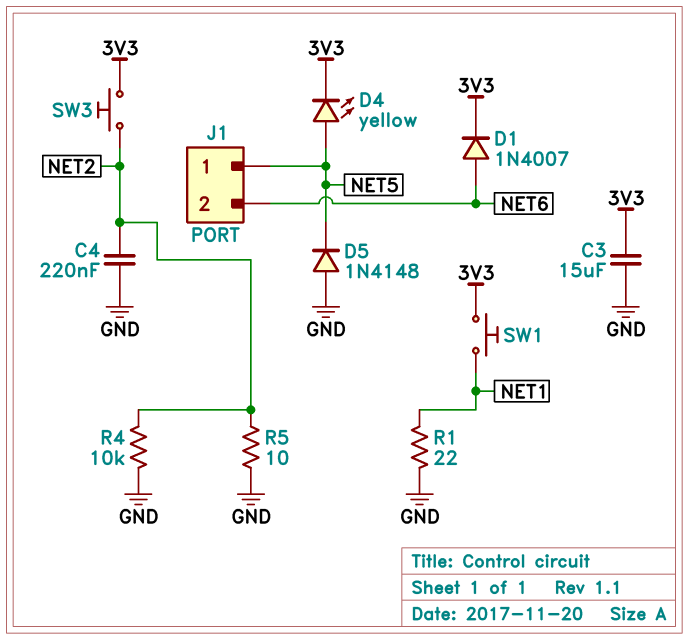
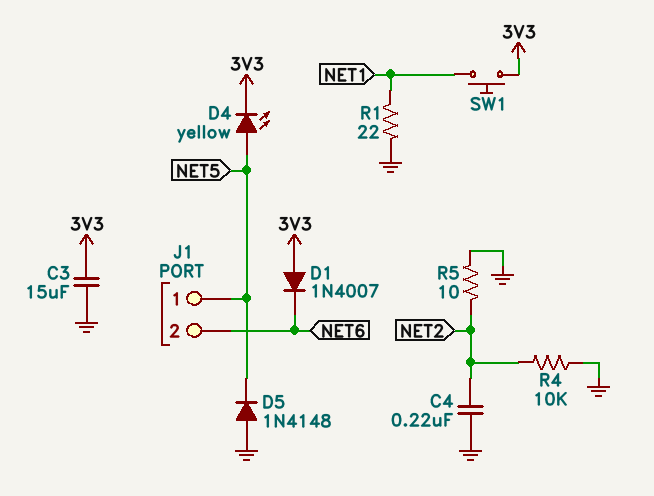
D1: diode 1N4007 (A NET6, K 3V3) -> diode 1N4007 (A 3V3, K NET6)
SW3: button (3V3, NET2) -> none

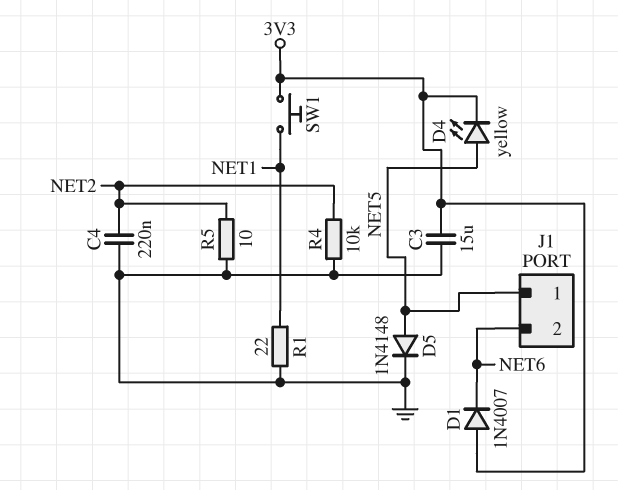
D5: diode 1N4148 (A GND, K NET5) -> diode 1N4148 (A NET5, K GND)

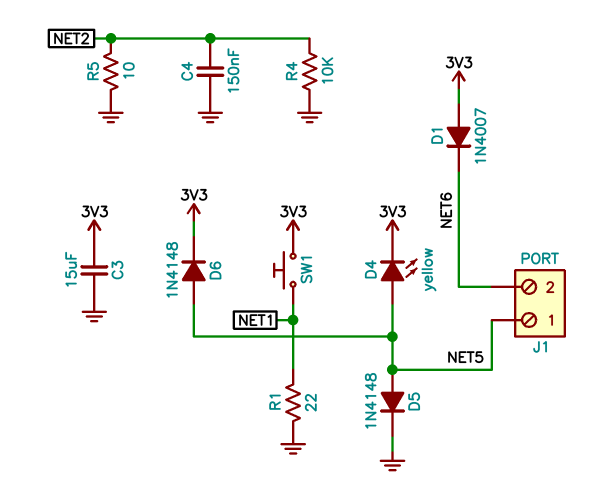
C4: 220nF (GND, NET2) -> 150nF (GND, NET2)
D6: none -> diode 1N4148 (A NET5, K 3V3)

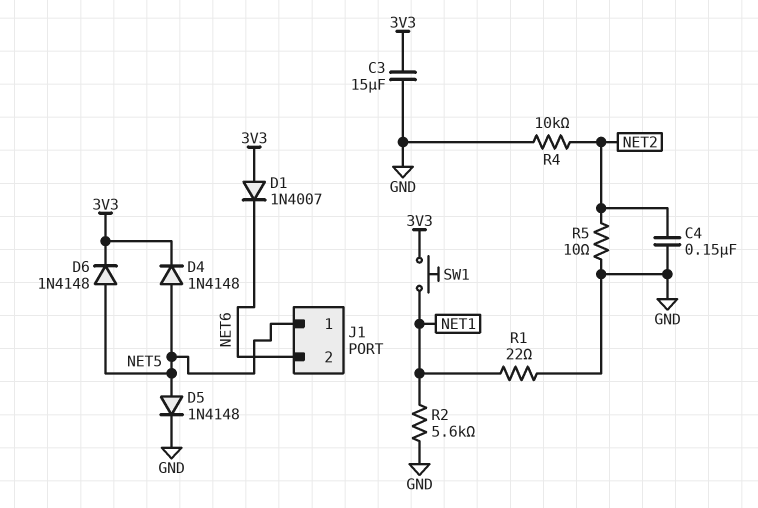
D4: LED yellow (A NET5, K 3V3) -> diode 1N4148 (A NET5, K 3V3)
R2: none -> 5.6k (GND, NET1)

